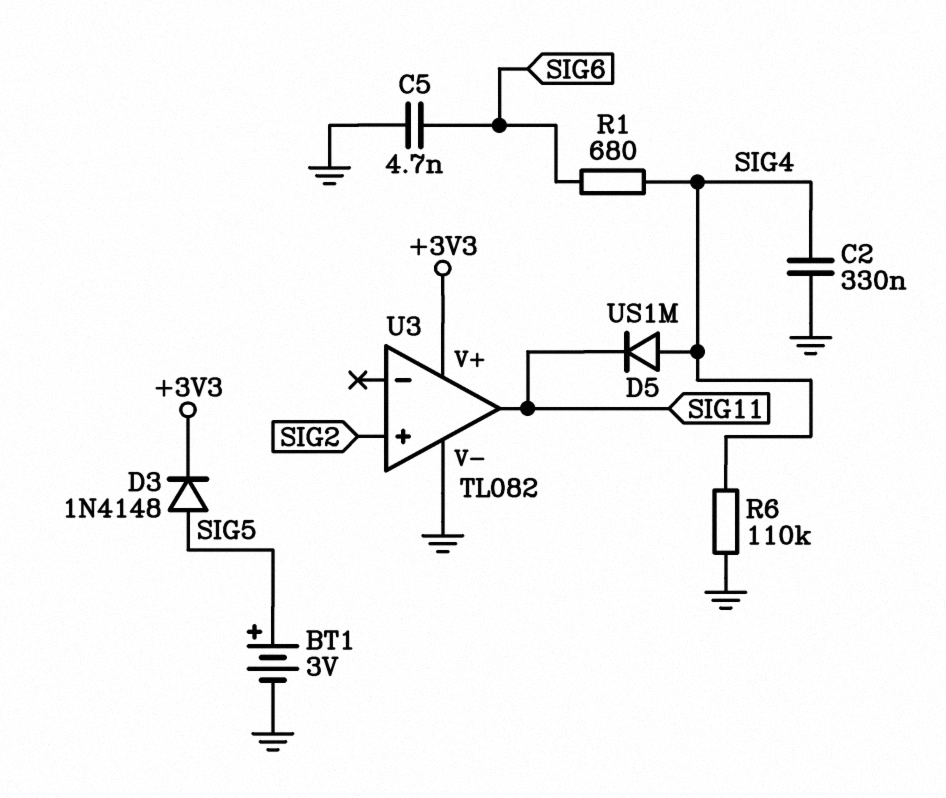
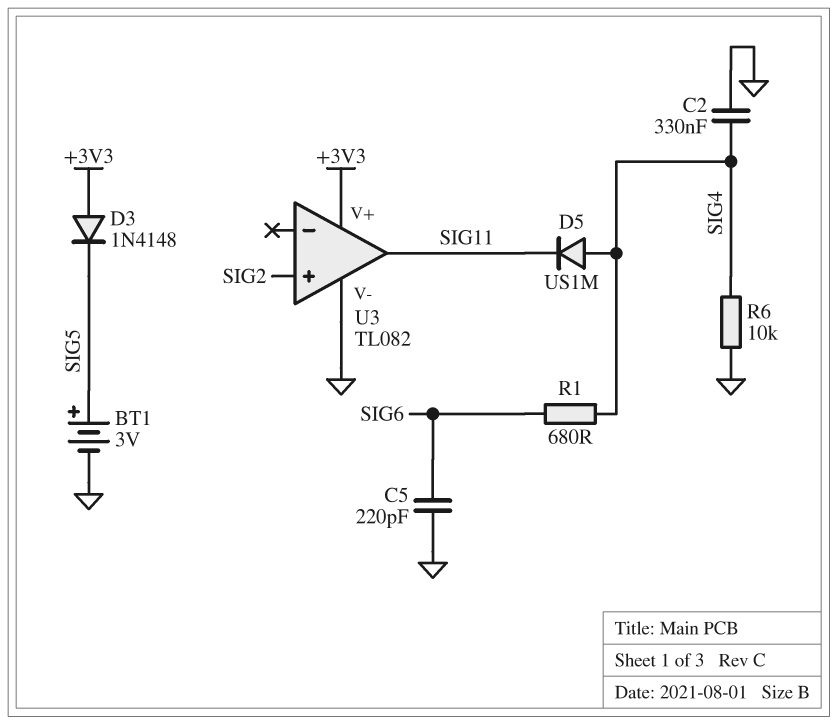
C5: 4.7nF (GND, SIG6) -> 220pF (GND, SIG6)
D3: diode 1N4148 (A SIG5, K +3V3) -> diode 1N4148 (A +3V3, K SIG5)
R6: 110k (GND, SIG4) -> 10k (GND, SIG4)

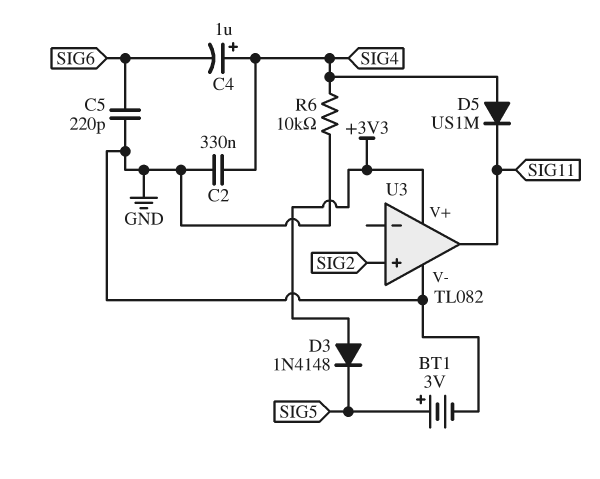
C4: none -> 1uF (plus SIG4, minus SIG6)
R1: 680 (SIG4, SIG6) -> none

